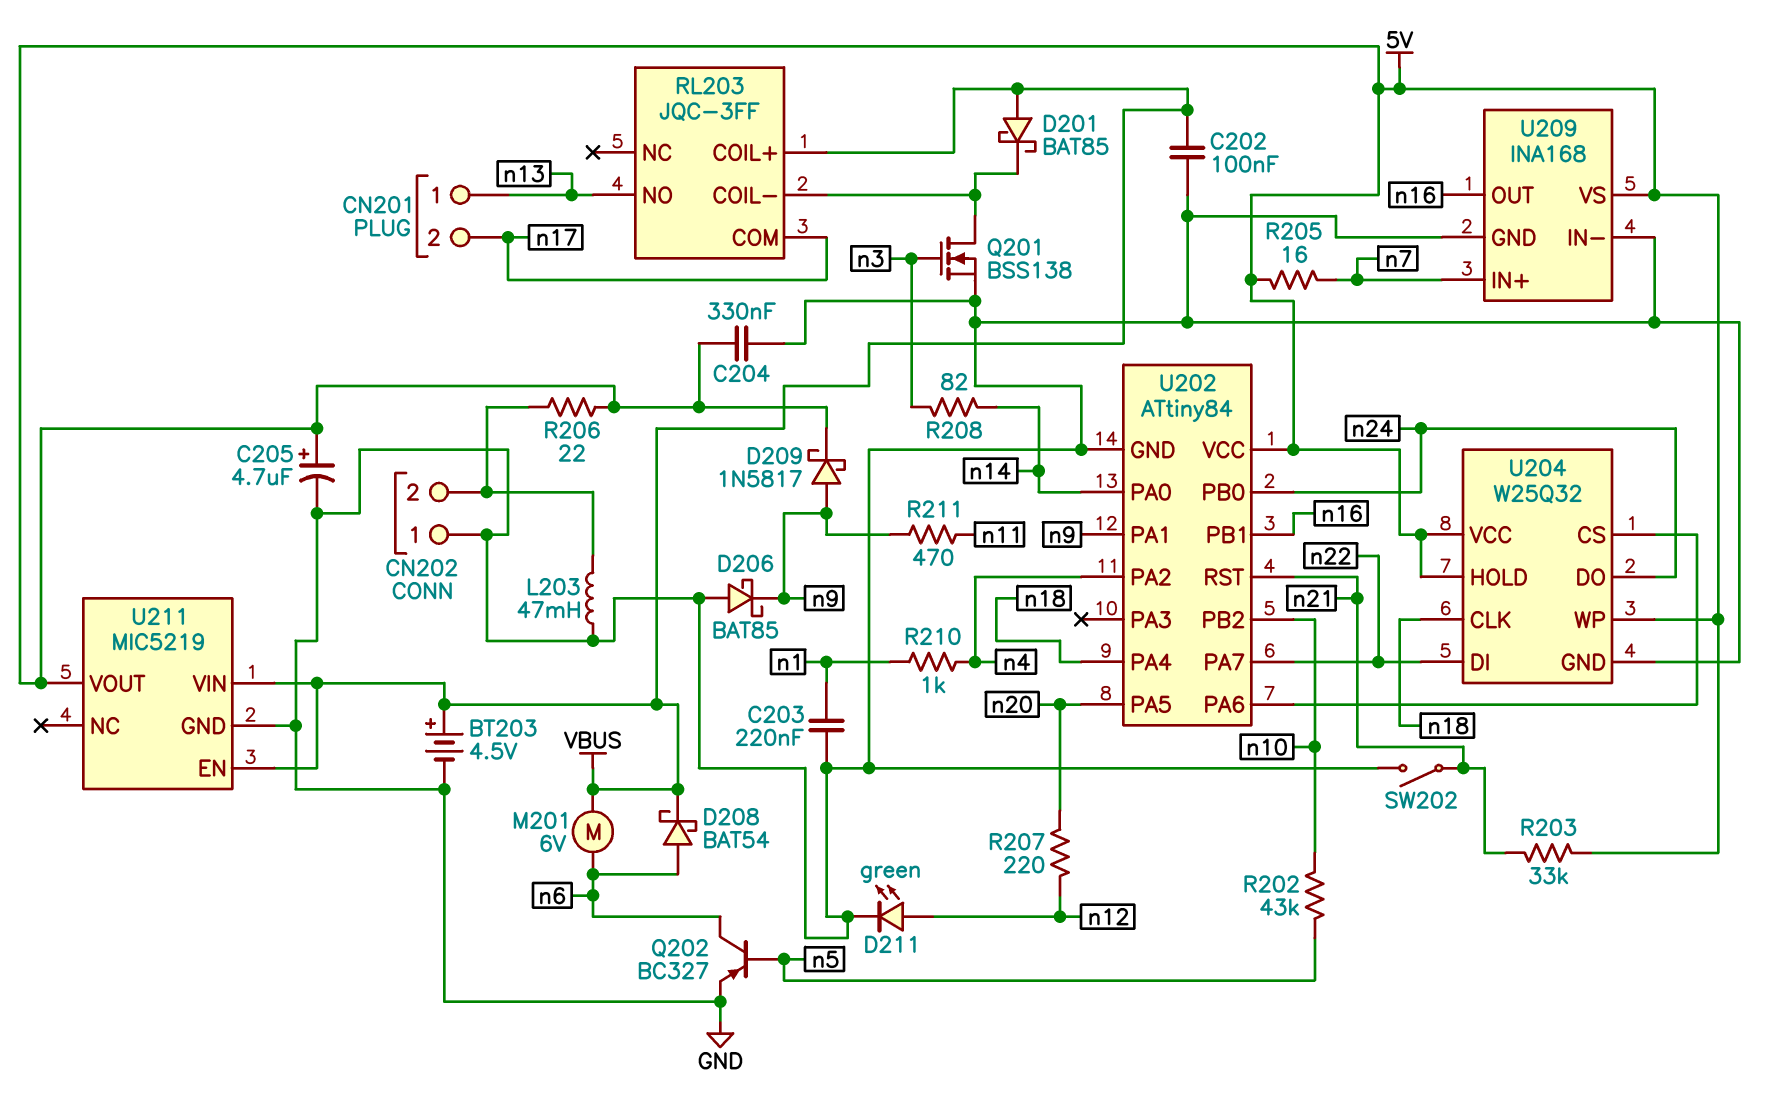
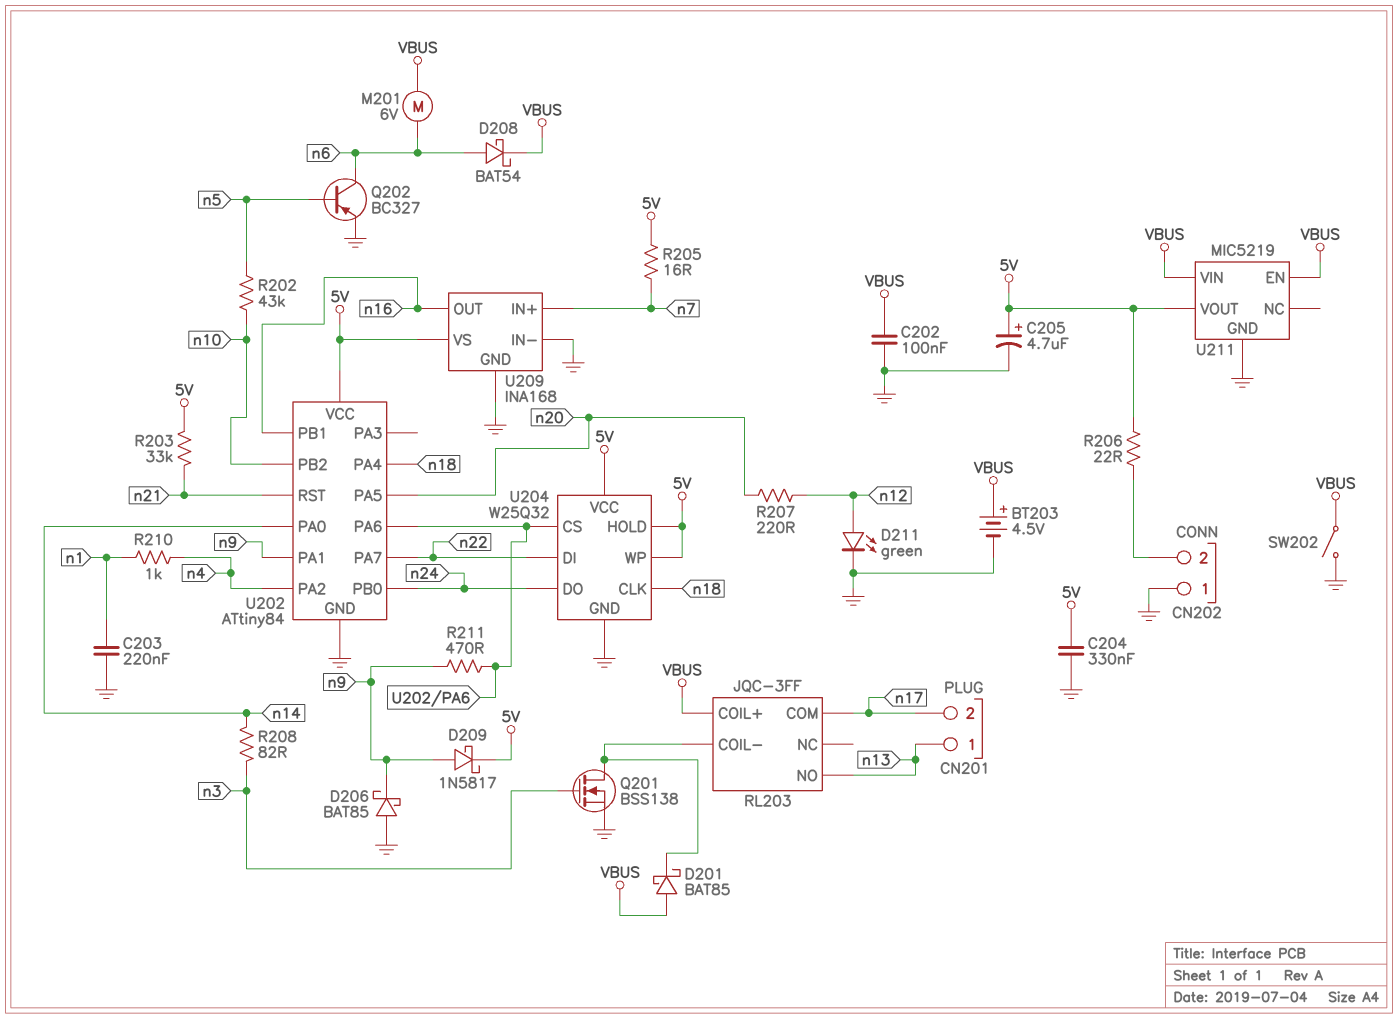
L203: 47mH (CN202/2, GND) -> none
R211: 470 (n9, n11) -> 470 (U202/PA6, n9)
SW202: switch (GND, n21) -> switch (GND, VBUS)

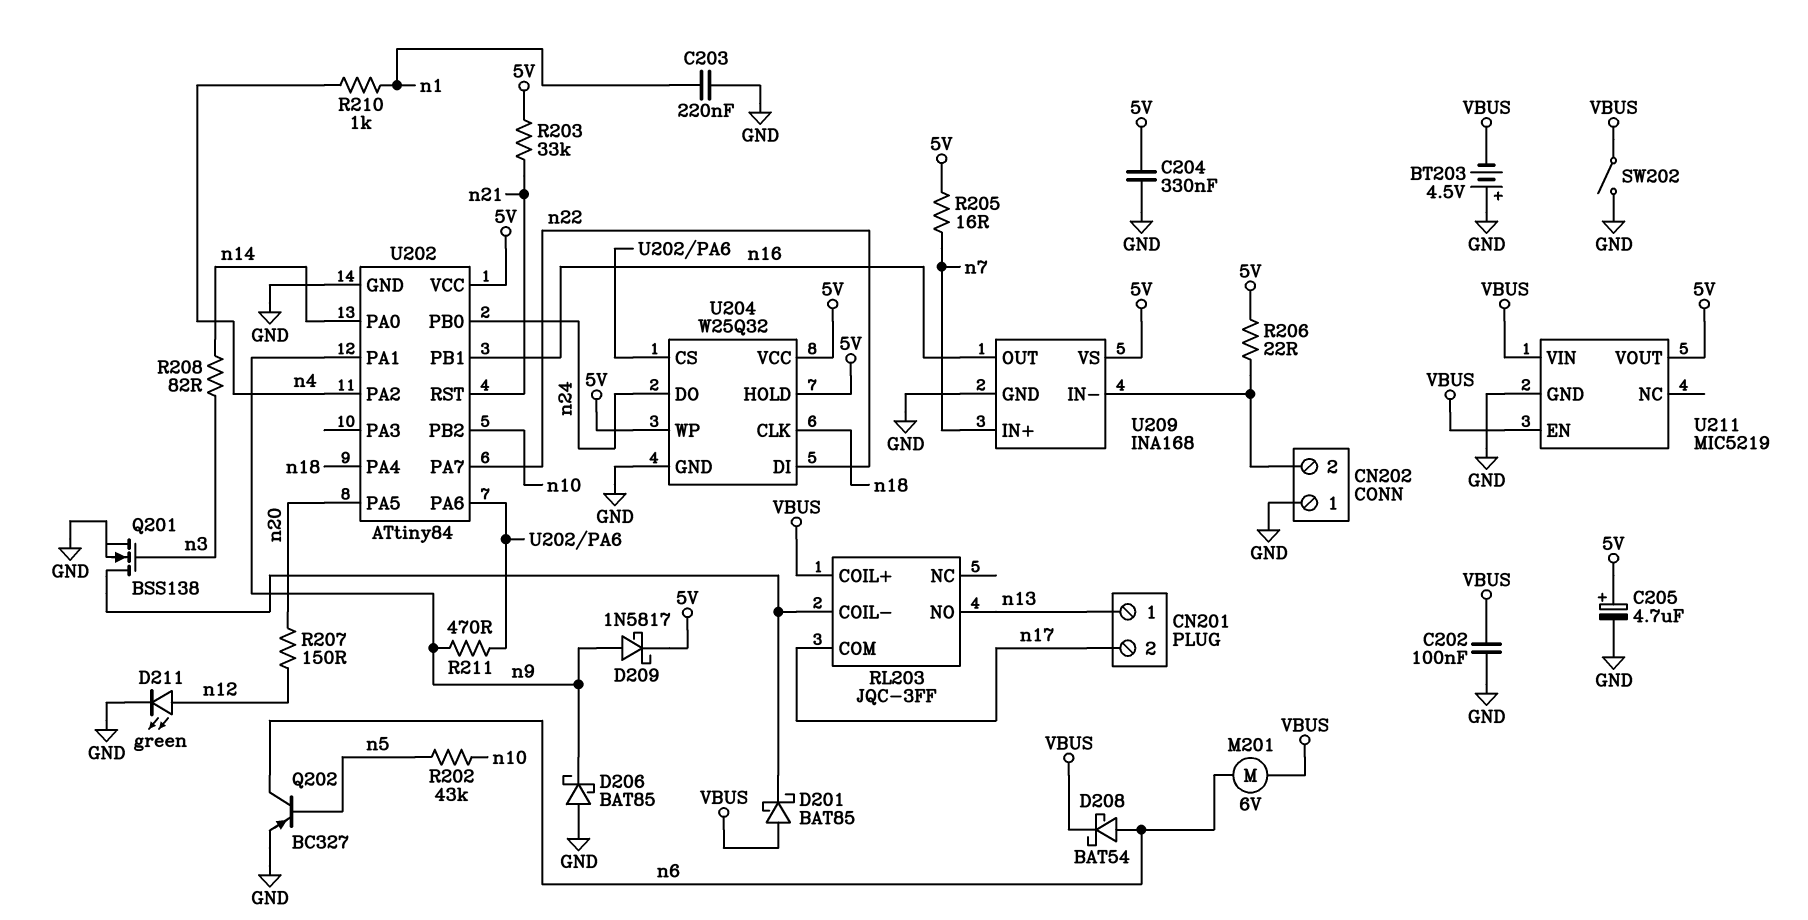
BT203: 4.5V (plus VBUS, minus GND) -> 4.5V (plus GND, minus VBUS)
R207: 220 (n12, n20) -> 150 (n12, n20)
U209 pin IN-: GND -> CN202/2

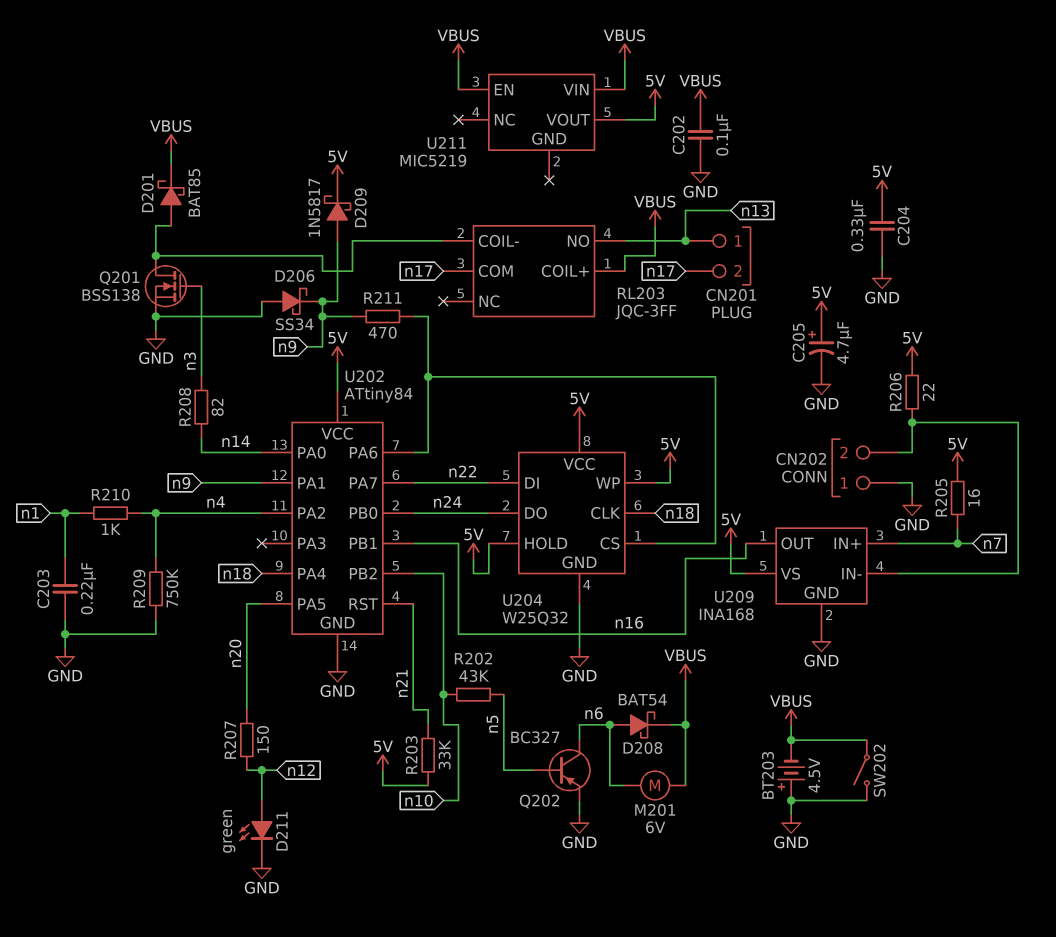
D201: schottky BAT85 (A VBUS, K RL203/COIL-) -> schottky BAT85 (A RL203/COIL-, K VBUS)
D206: schottky BAT85 (A GND, K n9) -> schottky SS34 (A GND, K n9)
R209: none -> 750k (GND, n4)
U211 pin GND: GND -> none

